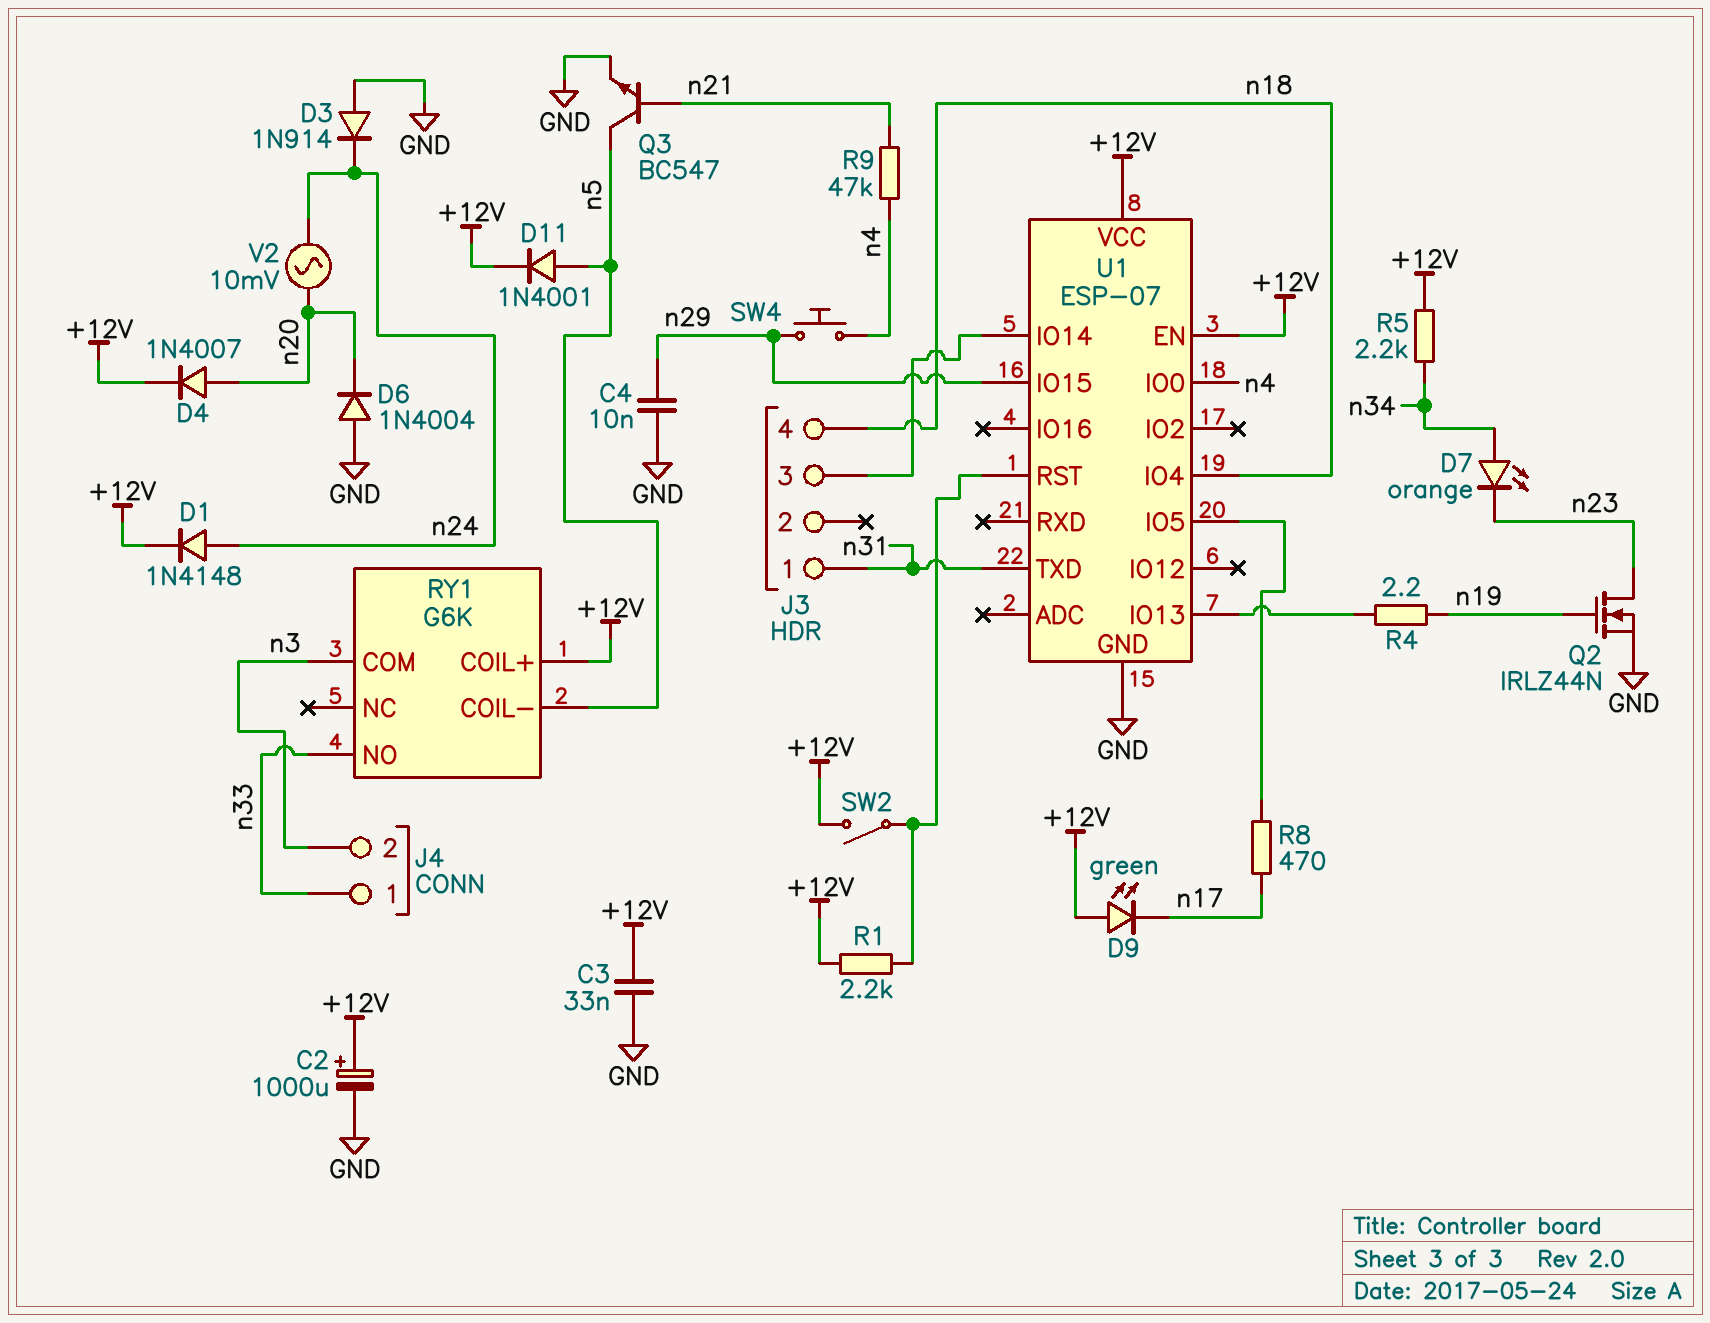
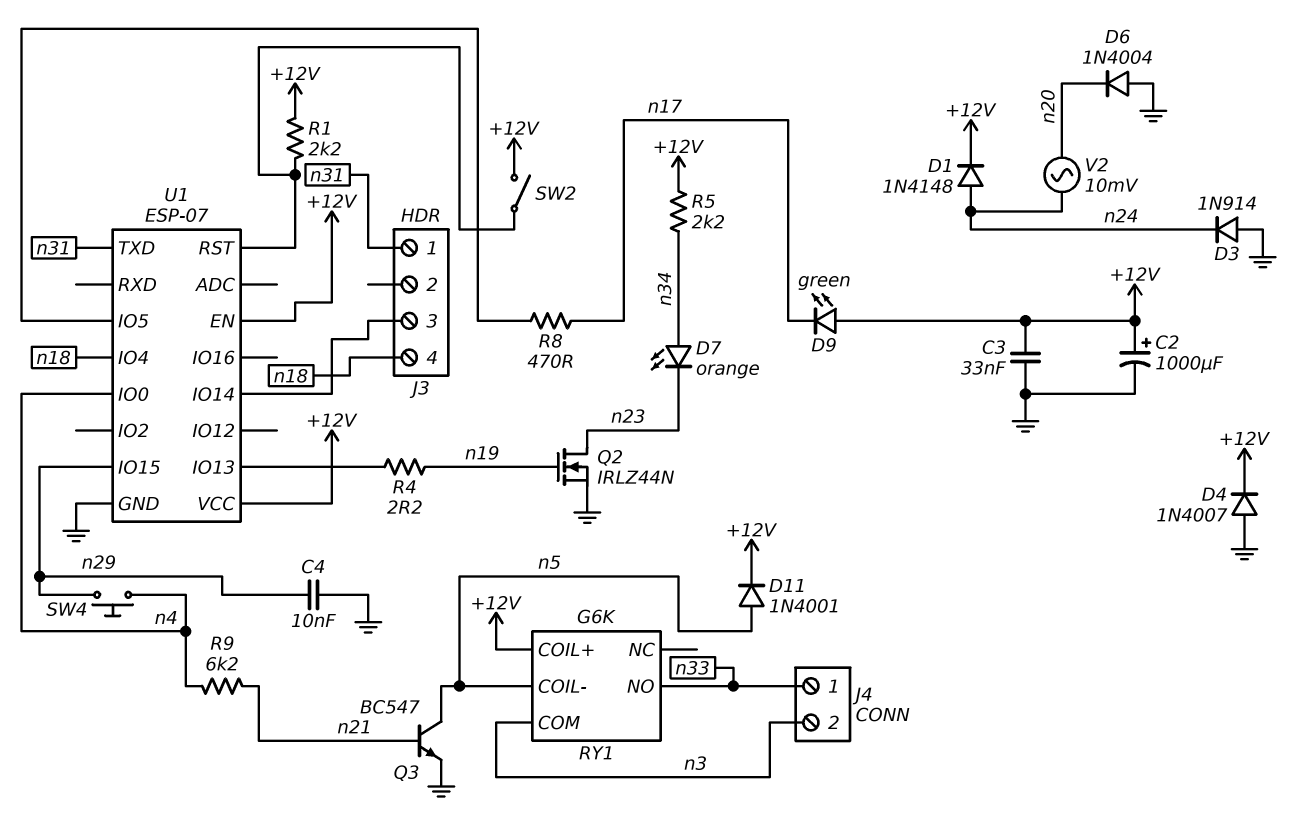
D4: diode 1N4007 (A n20, K +12V) -> diode 1N4007 (A GND, K +12V)
R9: 47k (n4, n21) -> 6.2k (n4, n21)

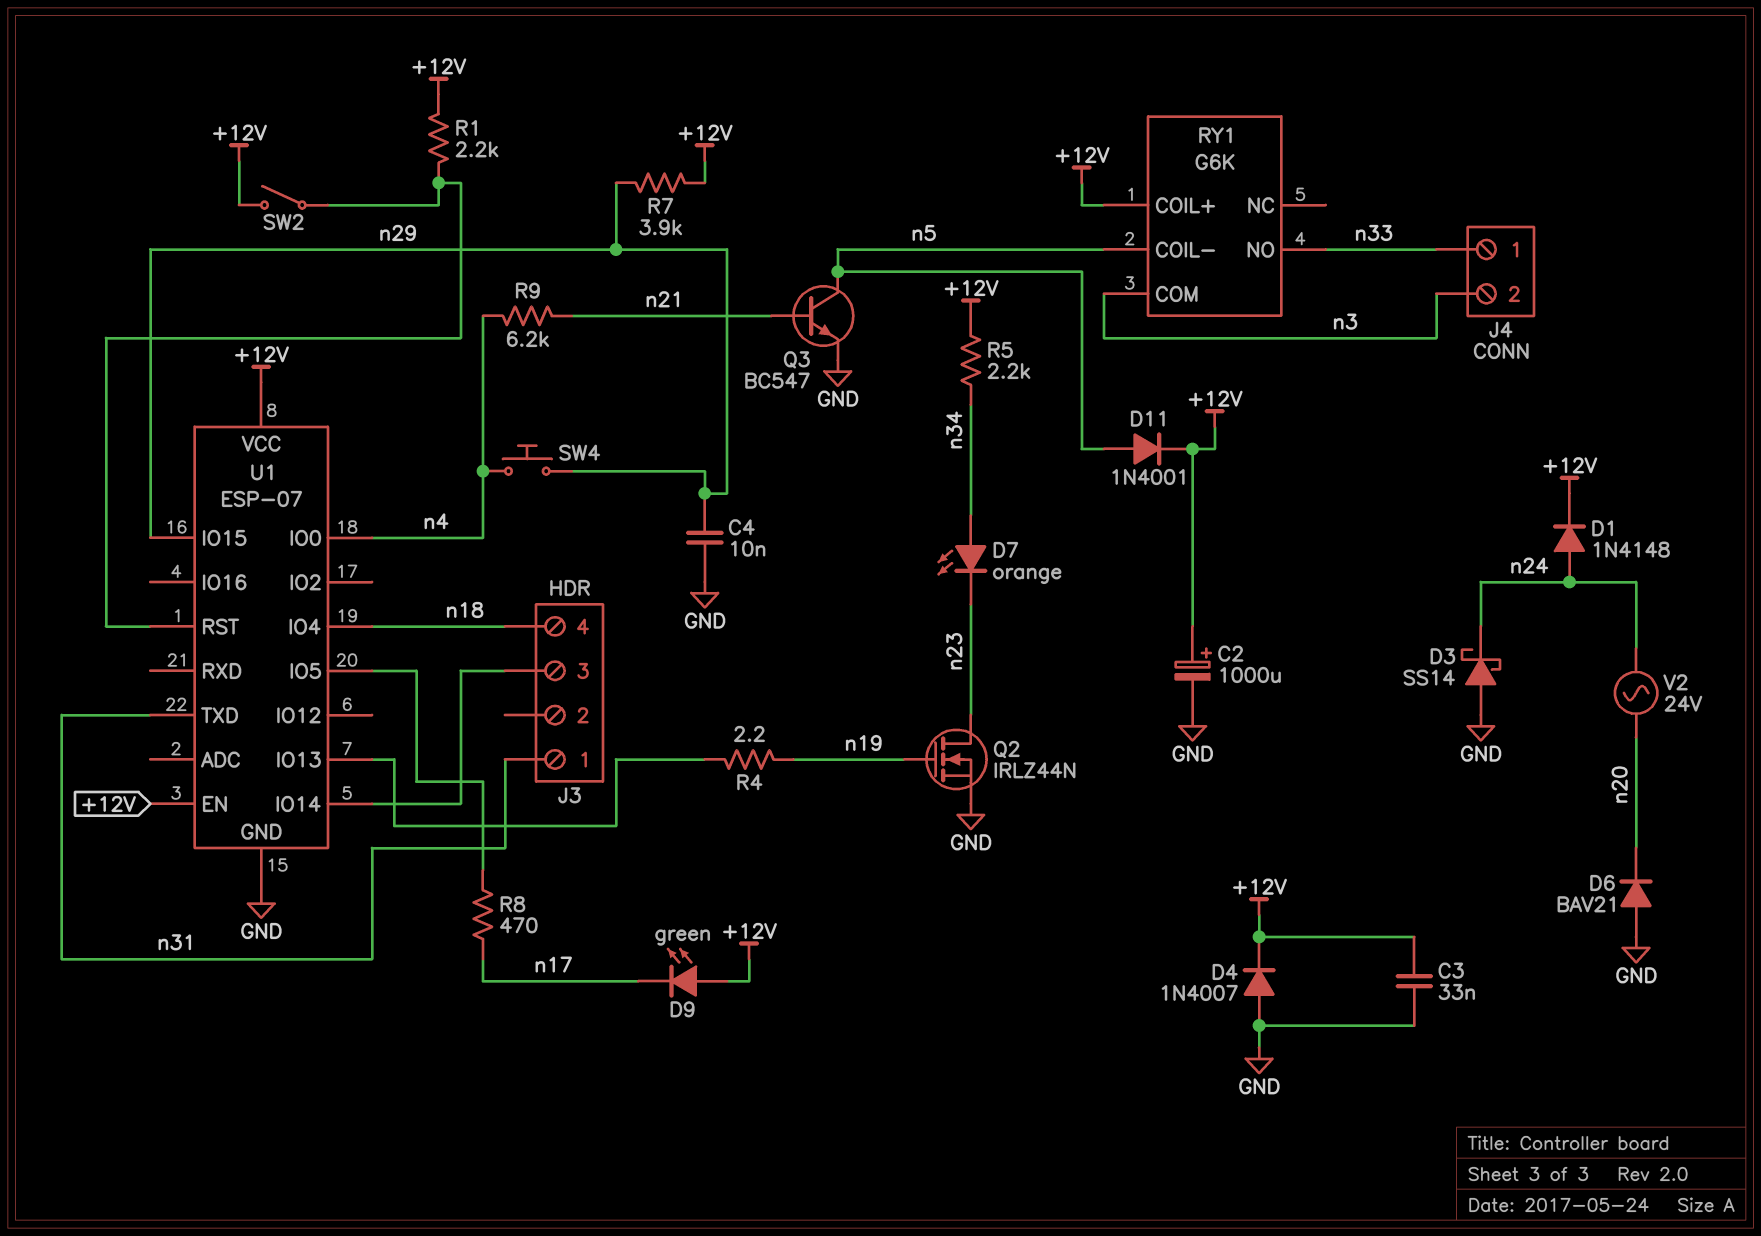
D3: diode 1N914 (A GND, K n24) -> schottky SS14 (A GND, K n24)
D6: diode 1N4004 (A GND, K n20) -> diode BAV21 (A GND, K n20)
R7: none -> 3.9k (+12V, n29)
V2: AC 10mV (n20, n24) -> AC 24V (n20, n24)

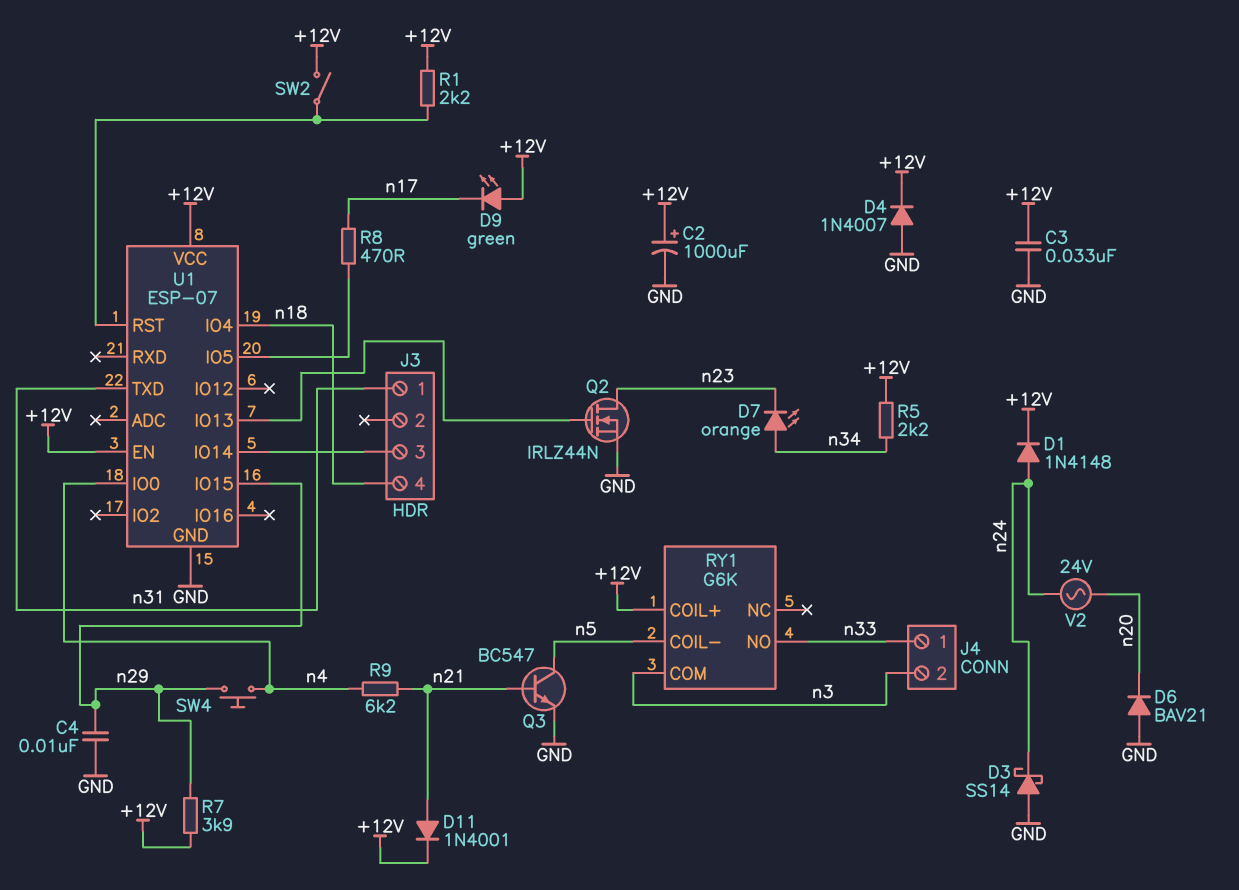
D11: diode 1N4001 (A n5, K +12V) -> diode 1N4001 (A n21, K +12V)
Q2: NMOS IRLZ44N (G n19, D n23, S GND) -> NMOS IRLZ44N (G U1/IO13, D n23, S GND)
R4: 2.2 (U1/IO13, n19) -> none

